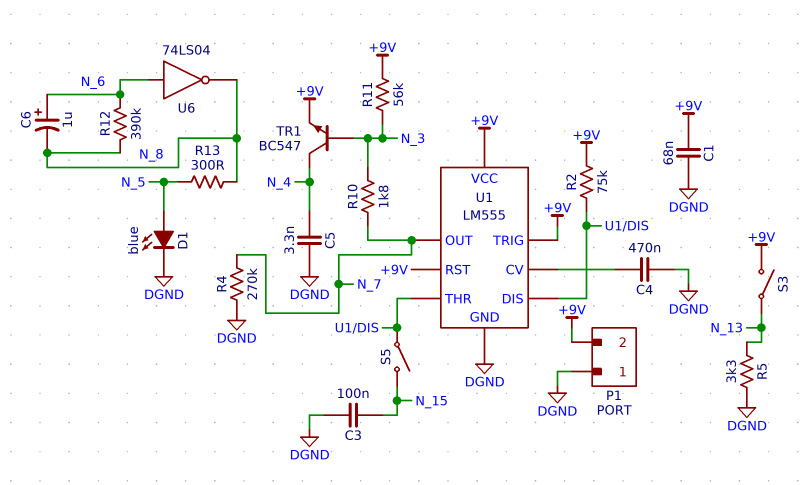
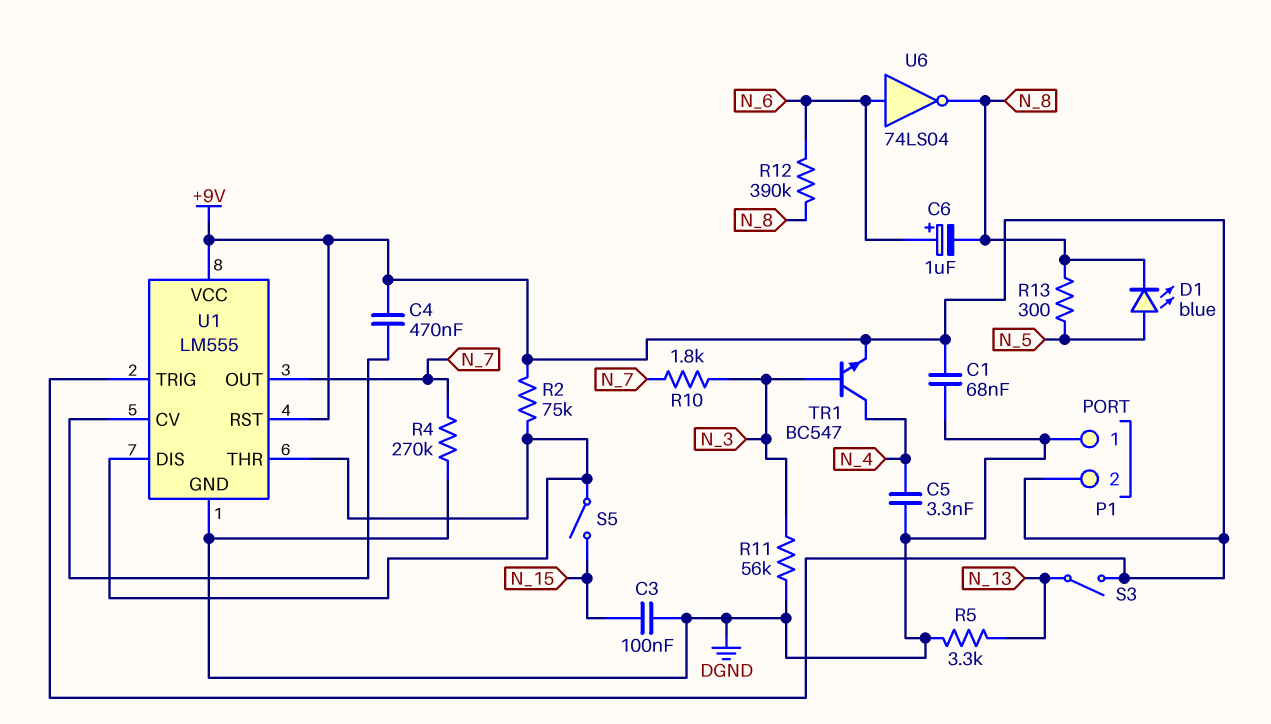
C4: 470nF (DGND, U1/CV) -> 470nF (+9V, U1/CV)
D1: LED blue (A N_5, K DGND) -> LED blue (A N_5, K N_8)
R11: 56k (+9V, N_3) -> 56k (DGND, N_3)

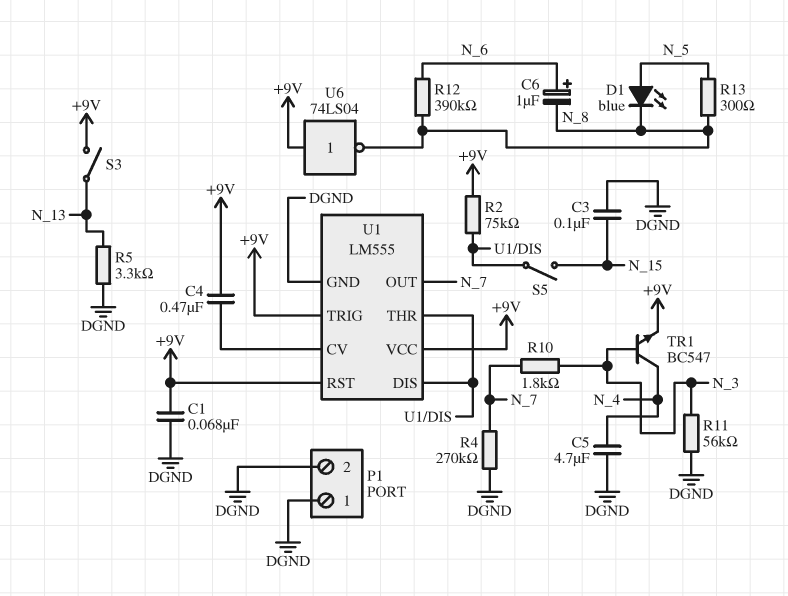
C5: 3.3nF (DGND, N_4) -> 4.7uF (DGND, N_4)
P1 pin 2: +9V -> DGND
U6: NOT 74LS04 (in N_6, out N_8) -> NOT 74LS04 (in +9V, out N_8)

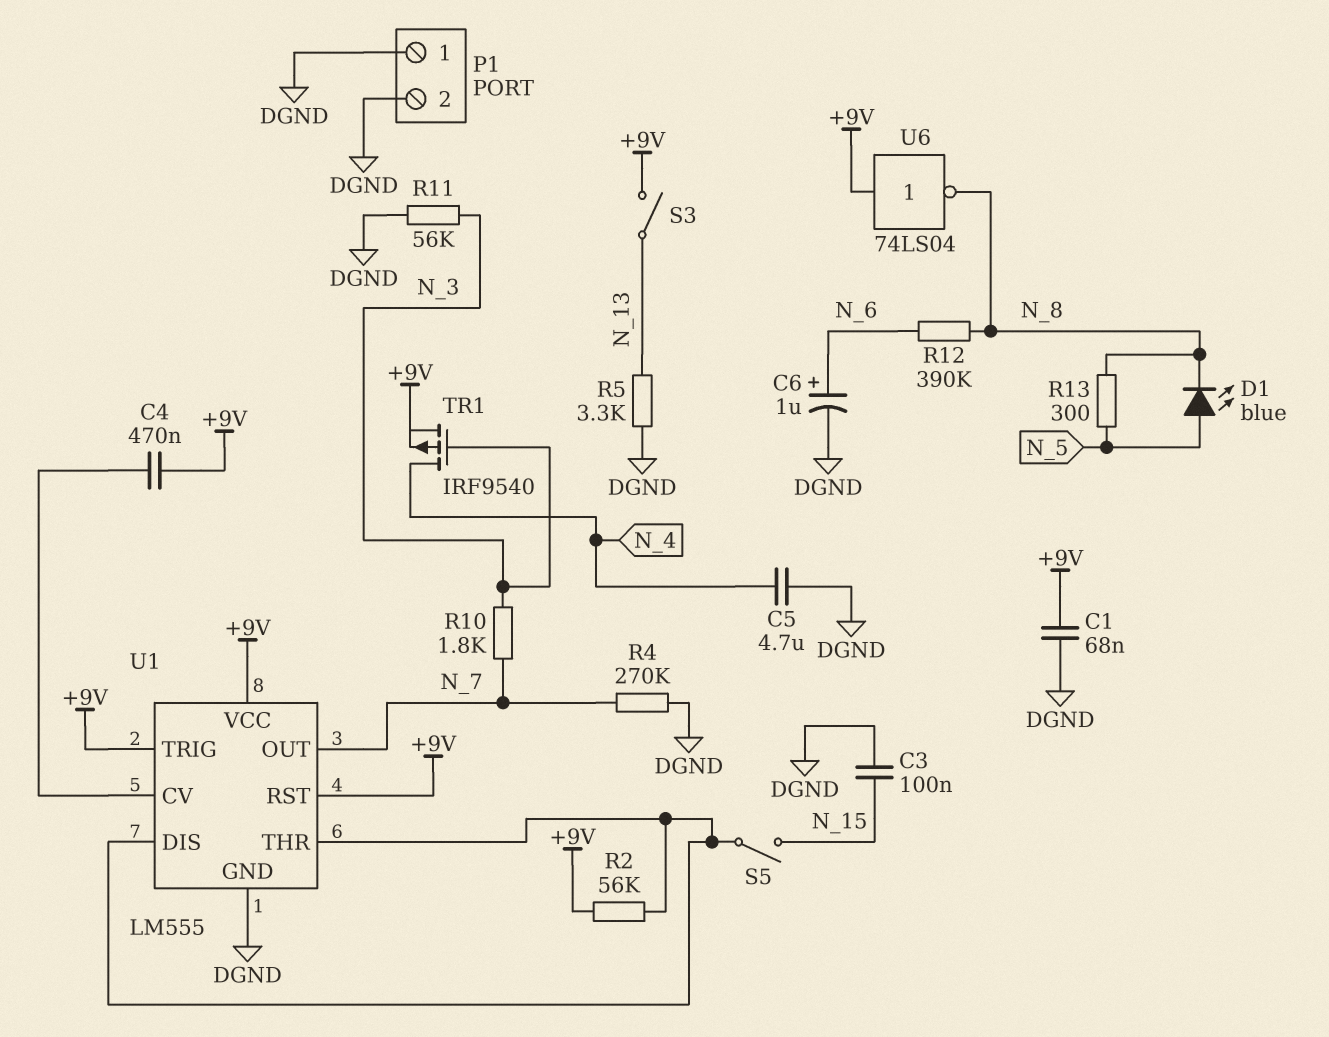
C6: 1uF (plus N_6, minus N_8) -> 1uF (plus N_6, minus DGND)
R2: 75k (+9V, U1/DIS) -> 56k (+9V, U1/DIS)
TR1: NPN BC547 (B N_3, C N_4, E +9V) -> PMOS IRF9540 (G N_3, D N_4, S +9V)

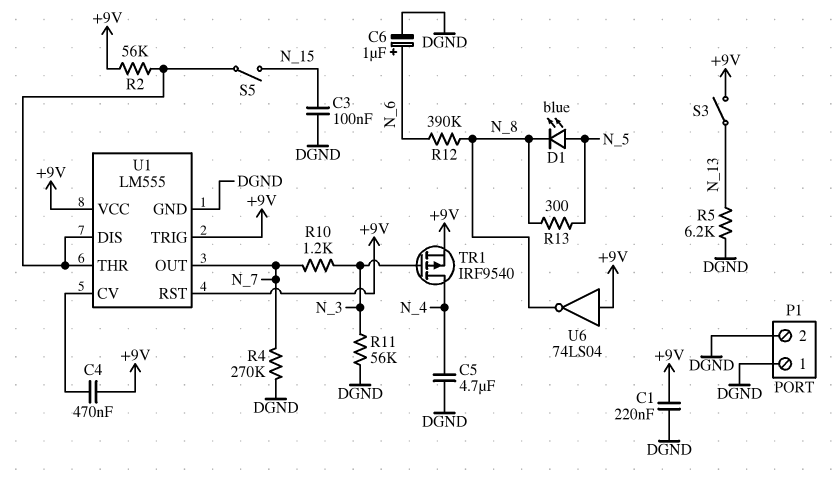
C1: 68nF (+9V, DGND) -> 220nF (+9V, DGND)
R5: 3.3k (DGND, N_13) -> 6.2k (DGND, N_13)
R10: 1.8k (N_3, N_7) -> 1.2k (N_3, N_7)

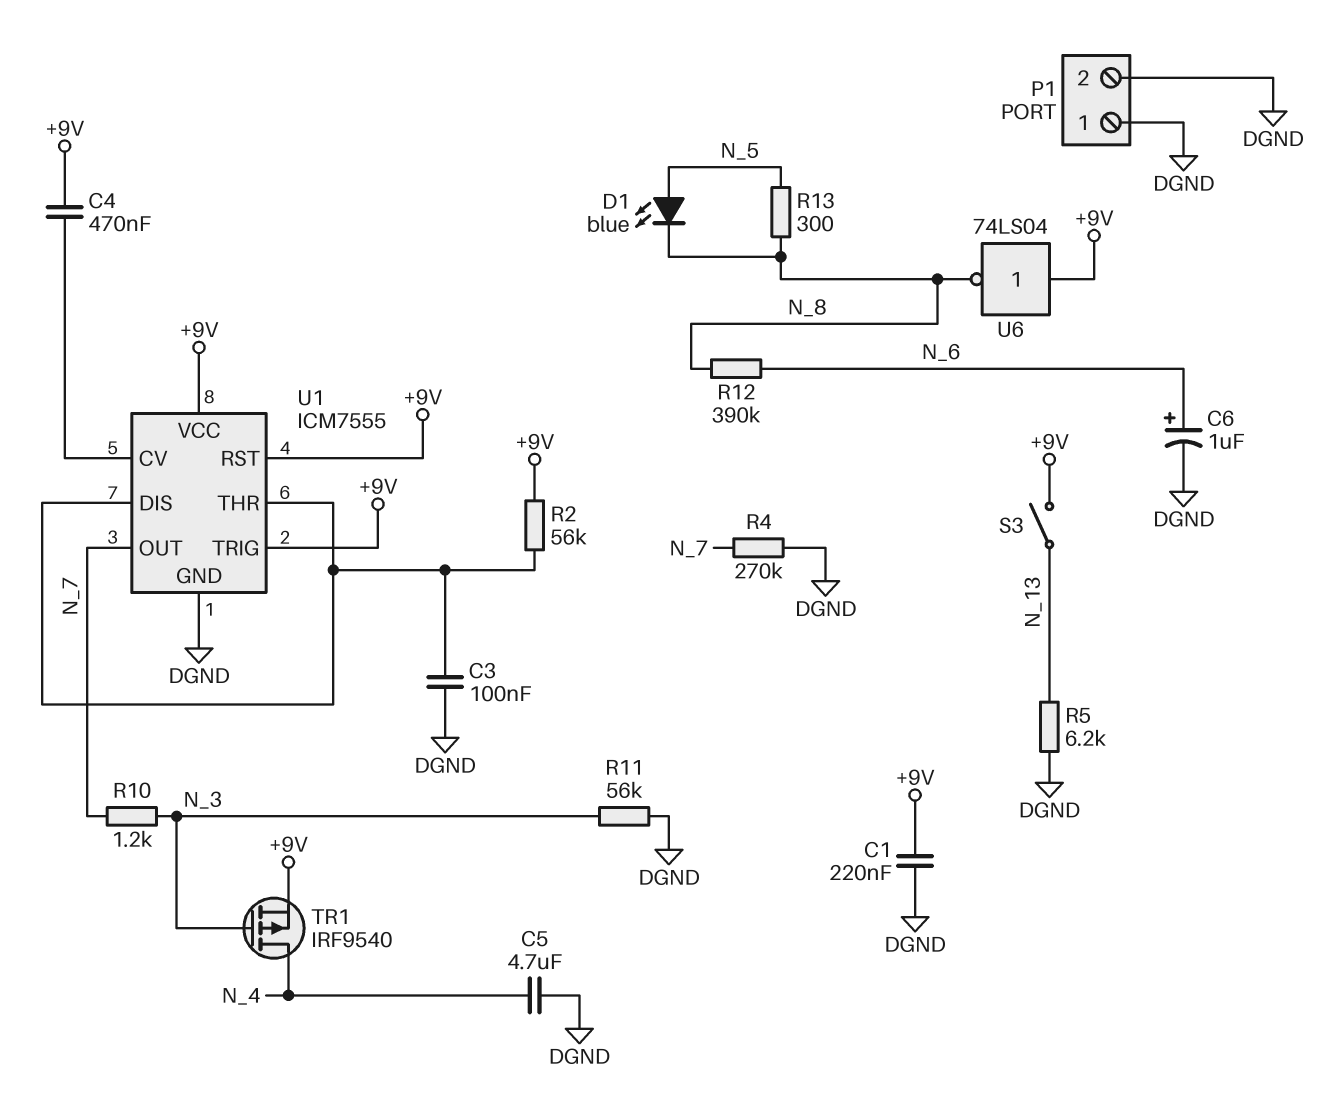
C3: 100nF (DGND, N_15) -> 100nF (DGND, U1/DIS)
S5: switch (N_15, U1/DIS) -> none
U1: LM555 -> ICM7555

